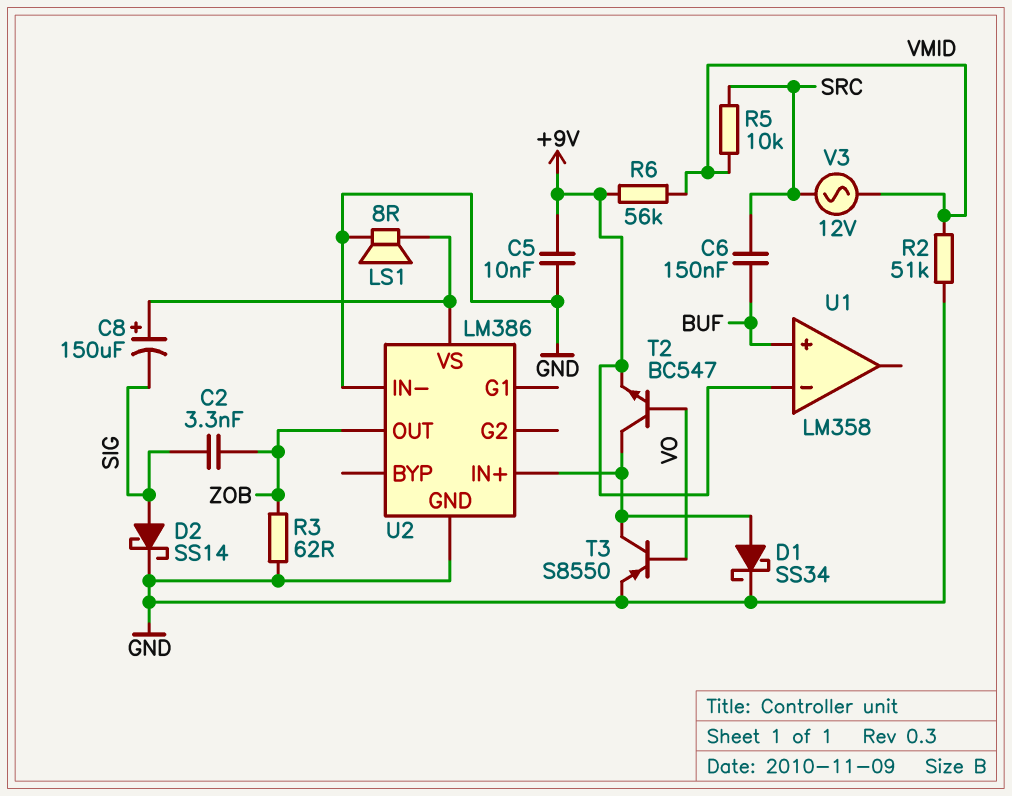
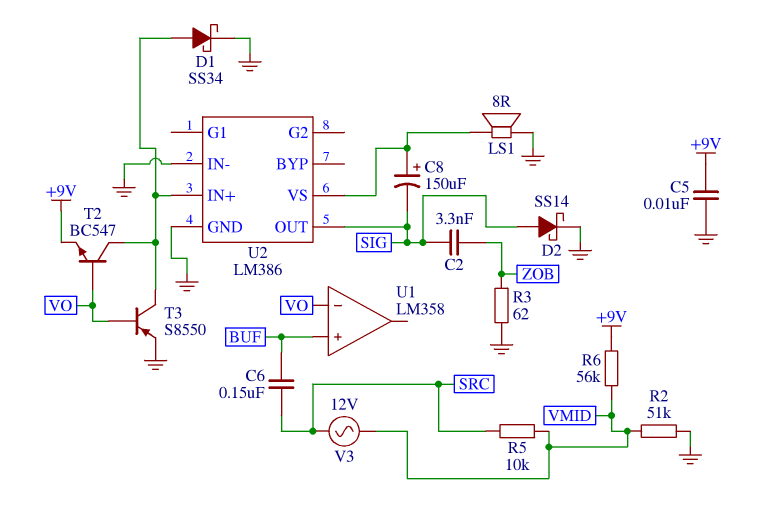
U1 pin in-: +9V -> VO
U2 pin OUT: ZOB -> SIG

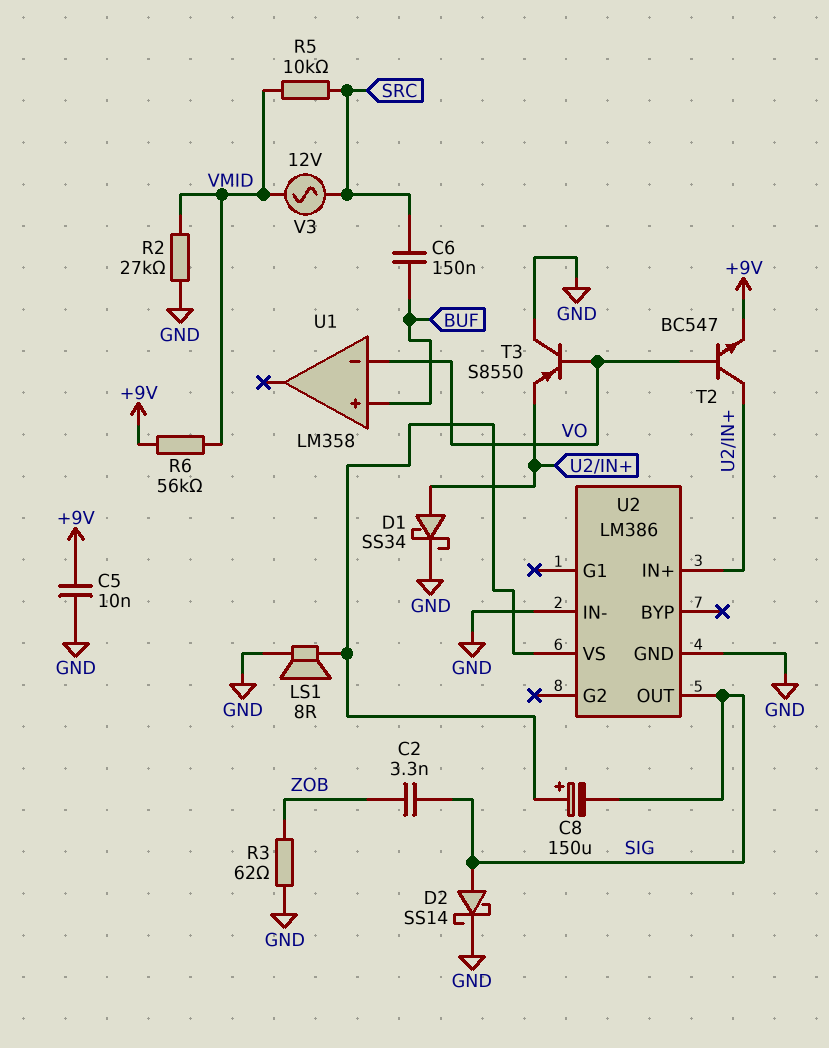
R2: 51k (GND, VMID) -> 27k (GND, VMID)
T3: PNP S8550 (B VO, C U2/IN+, E GND) -> PNP S8550 (B VO, C GND, E U2/IN+)

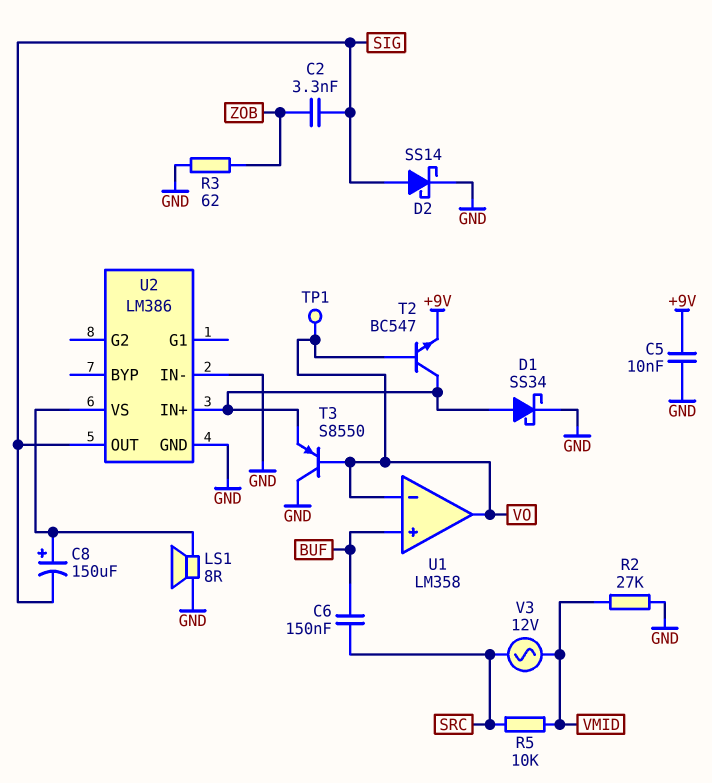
R6: 56k (+9V, VMID) -> none
TP1: none -> test point (VO)
U1 pin out: none -> VO

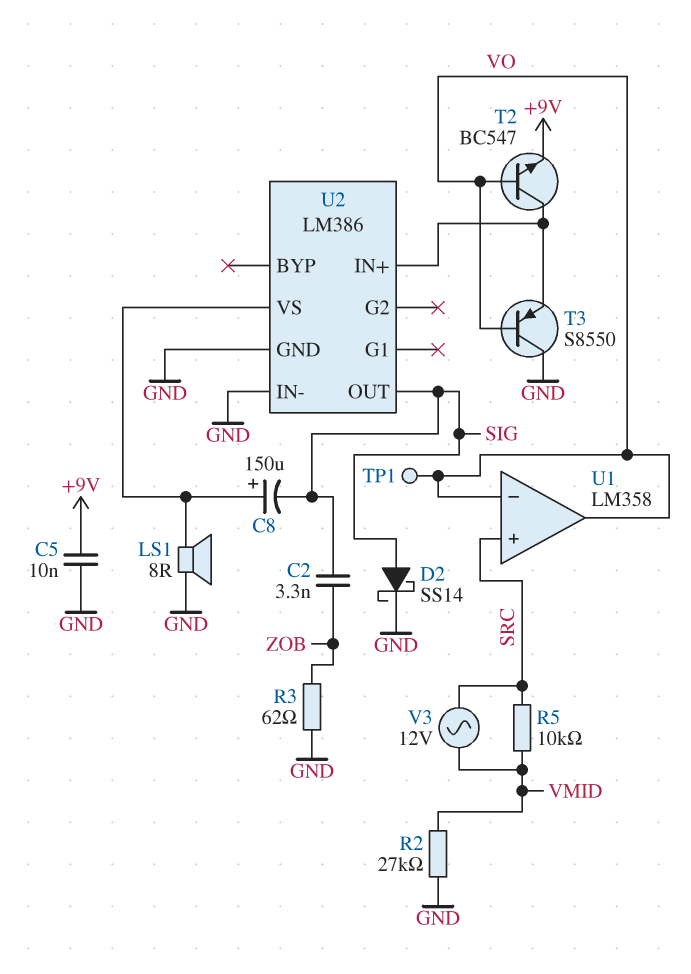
C6: 150nF (BUF, SRC) -> none
D1: schottky SS34 (A U2/IN+, K GND) -> none
U1 pin in+: BUF -> SRC

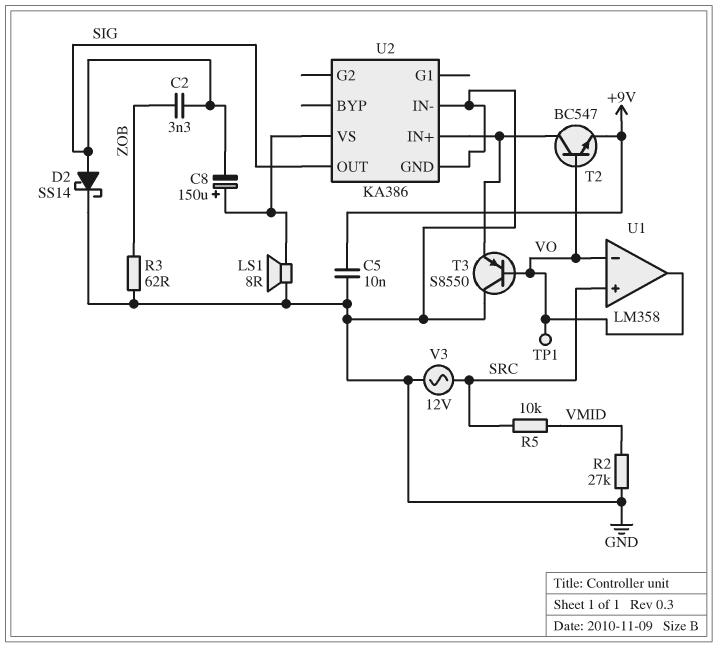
U2: LM386 -> KA386
V3: AC 12V (SRC, VMID) -> AC 12V (GND, SRC)

